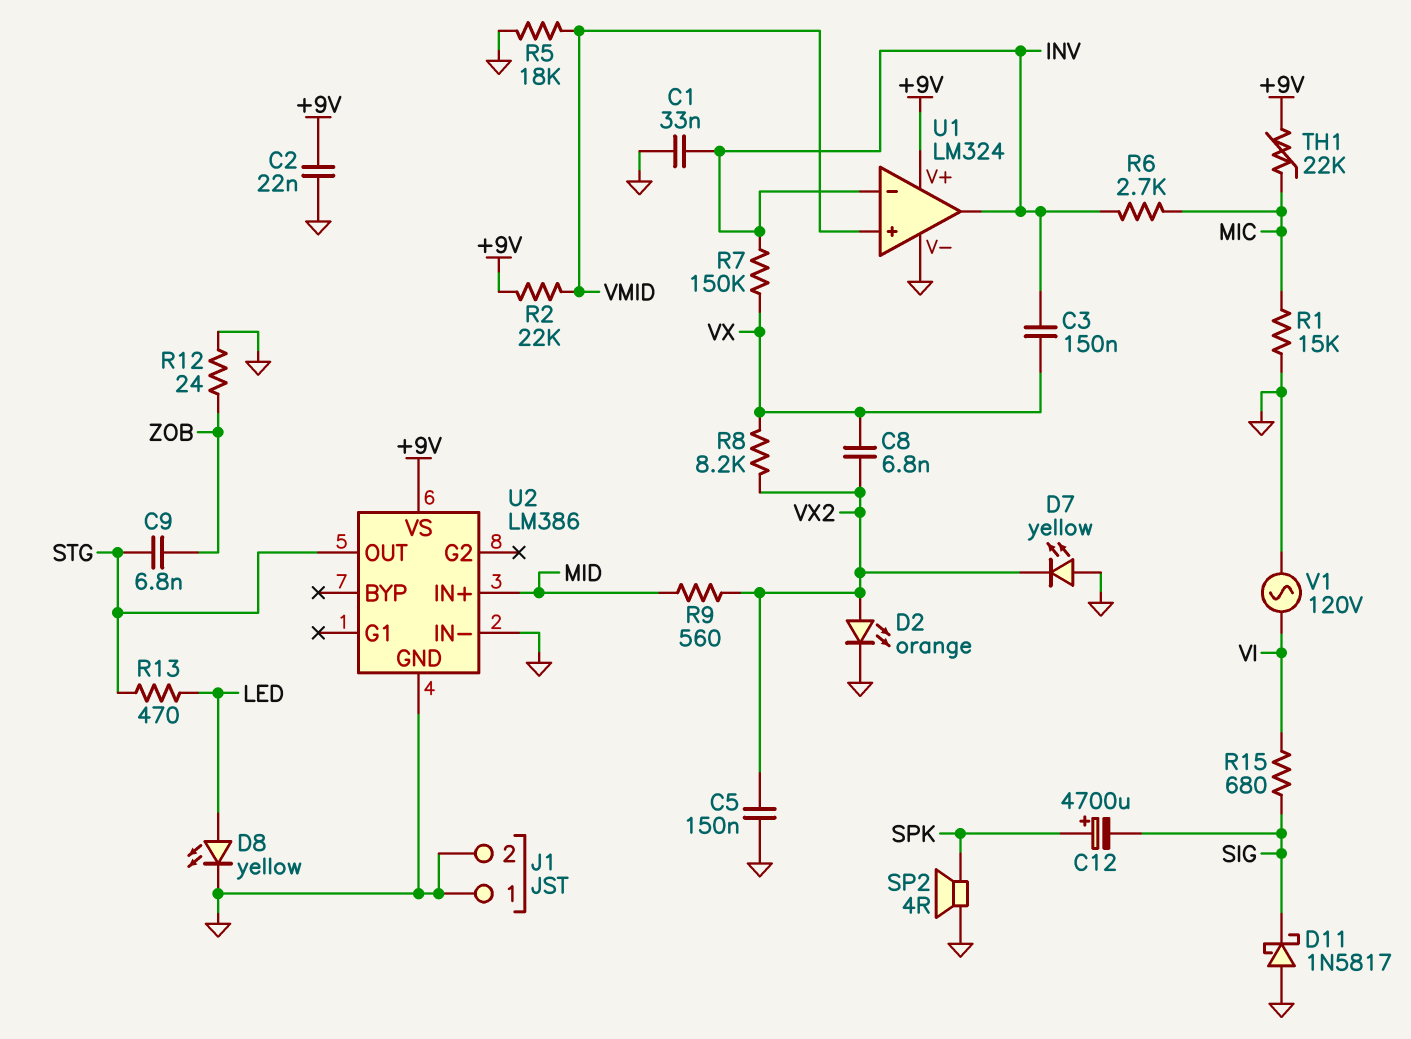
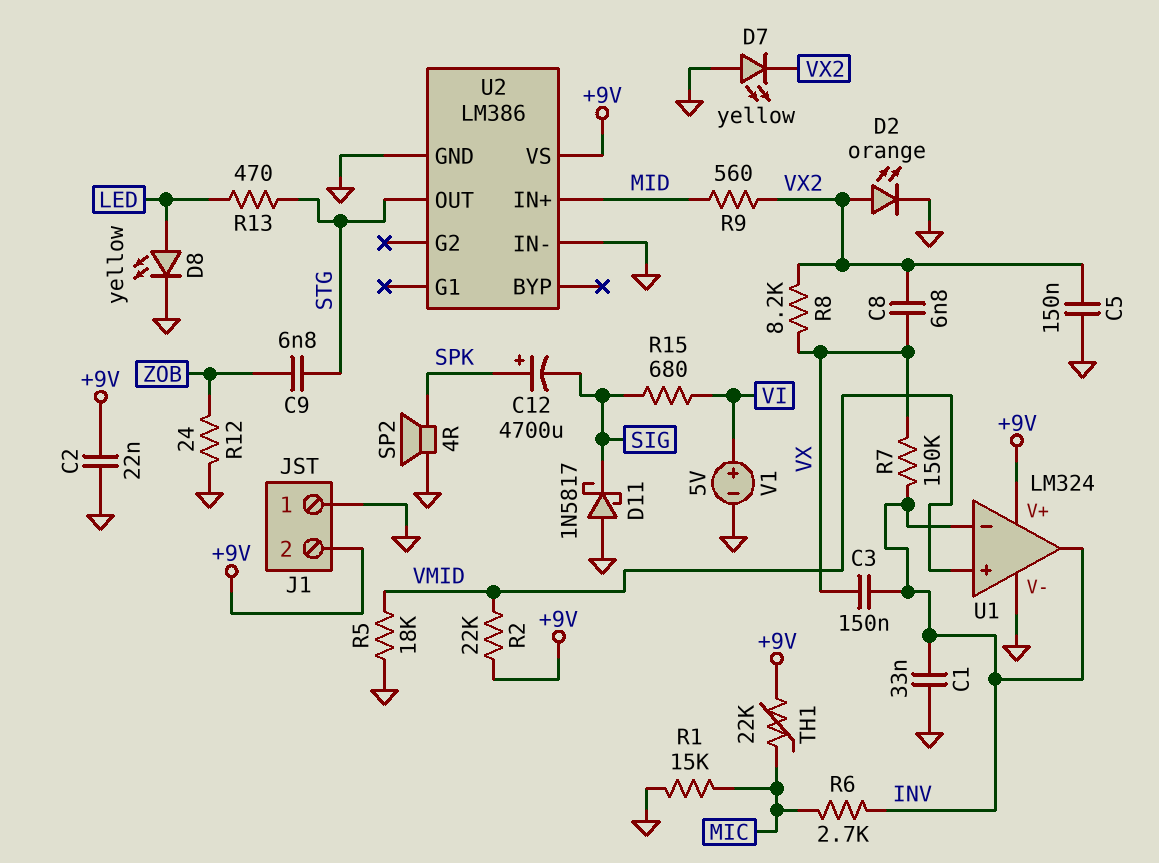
J1 pin 2: GND -> +9V
V1: AC 120V (GND, VI) -> 5V (plus VI, minus GND)

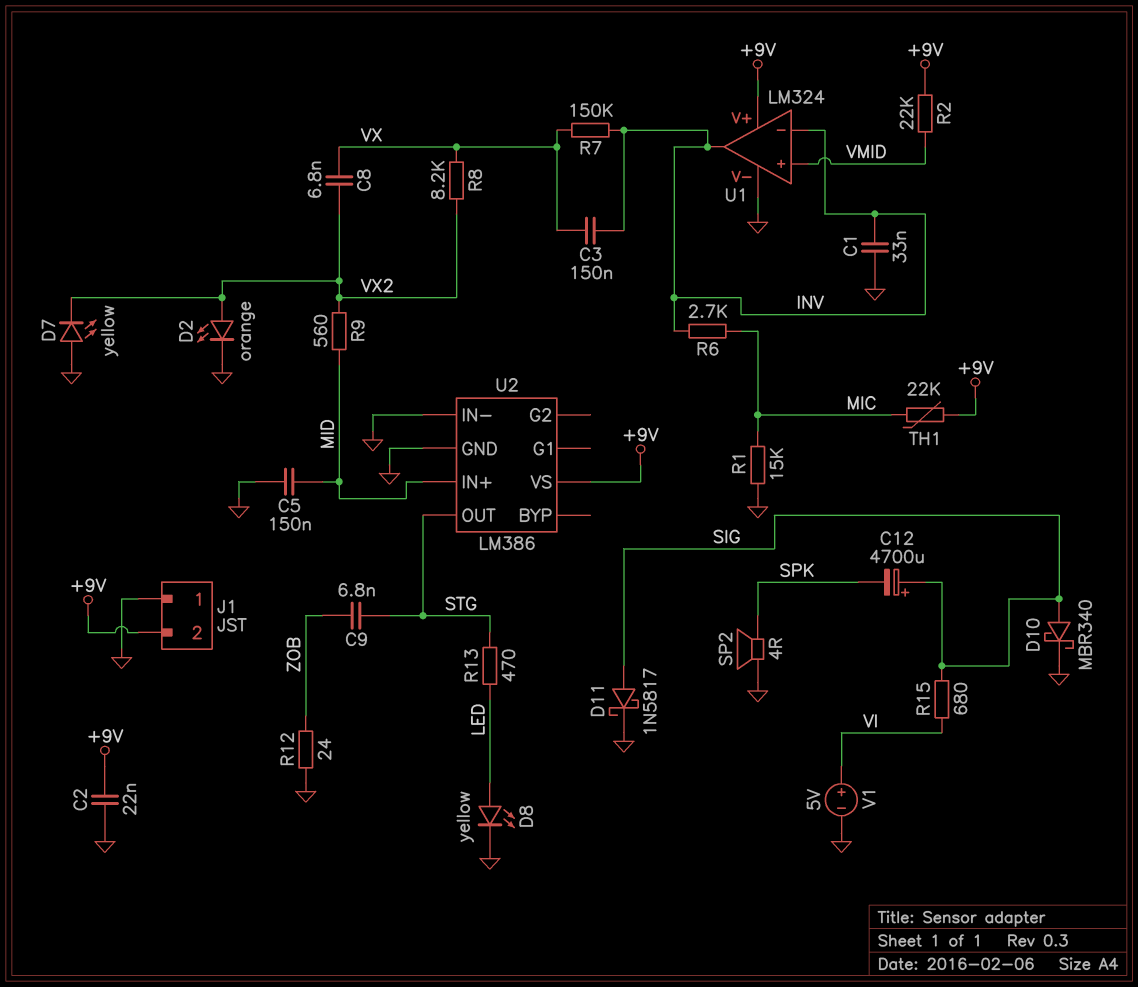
C5: 150nF (GND, VX2) -> 150nF (GND, MID)
C12: 4700uF (plus SPK, minus SIG) -> 4700uF (plus SIG, minus SPK)
D10: none -> schottky MBR340 (A SIG, K GND)
D11: schottky 1N5817 (A GND, K SIG) -> schottky 1N5817 (A SIG, K GND)
R5: 18k (GND, VMID) -> none

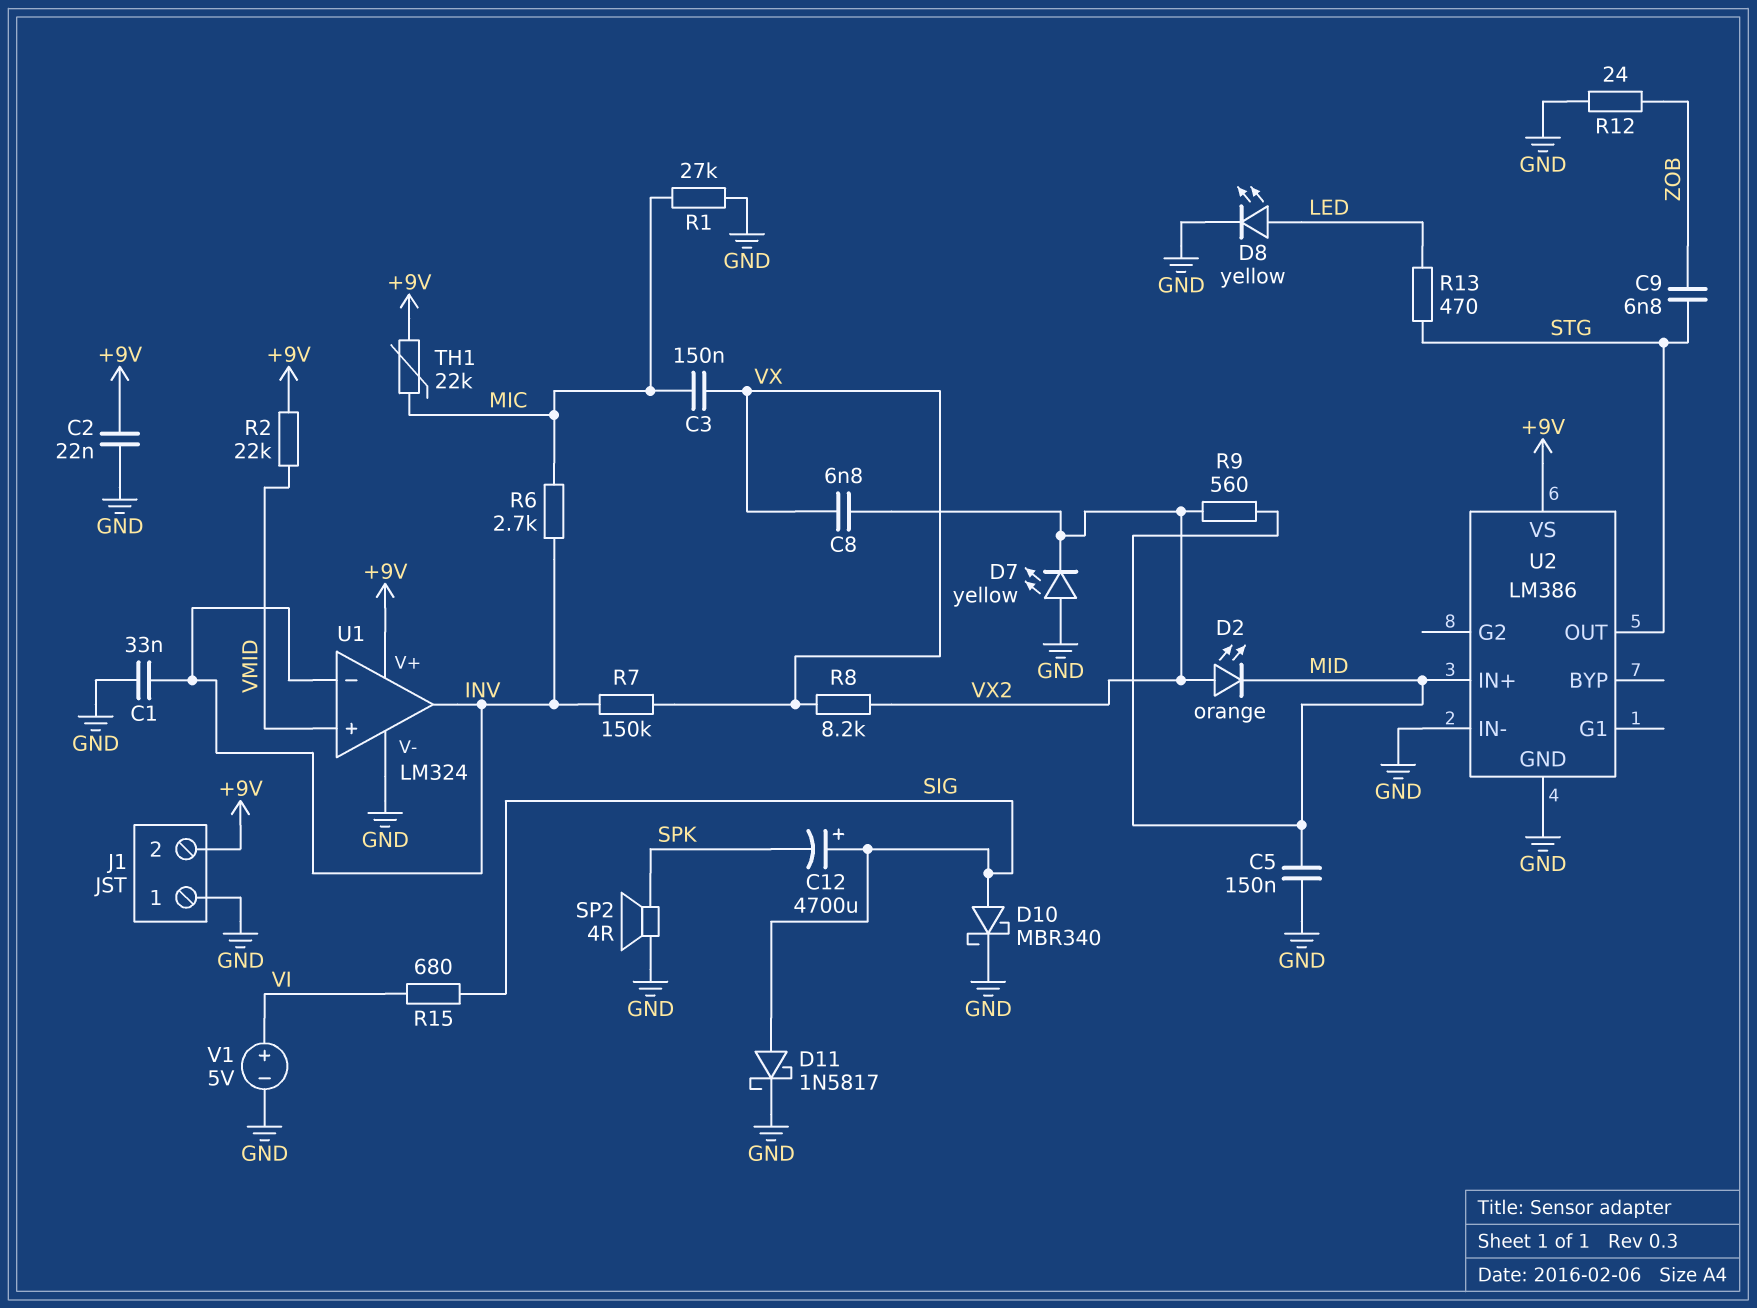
C3: 150nF (INV, VX) -> 150nF (MIC, VX)
D2: LED orange (A VX2, K GND) -> LED orange (A VX2, K MID)
R1: 15k (GND, MIC) -> 27k (GND, MIC)

